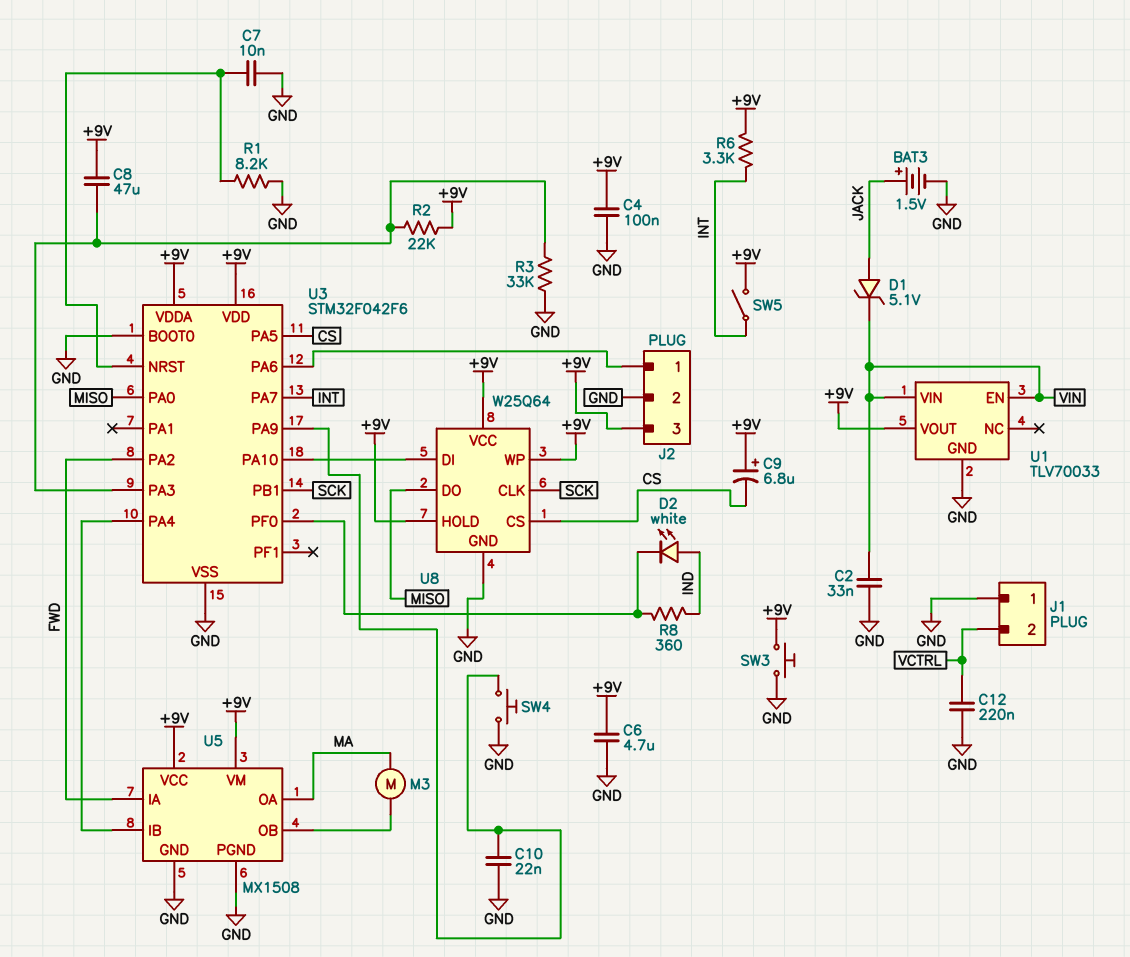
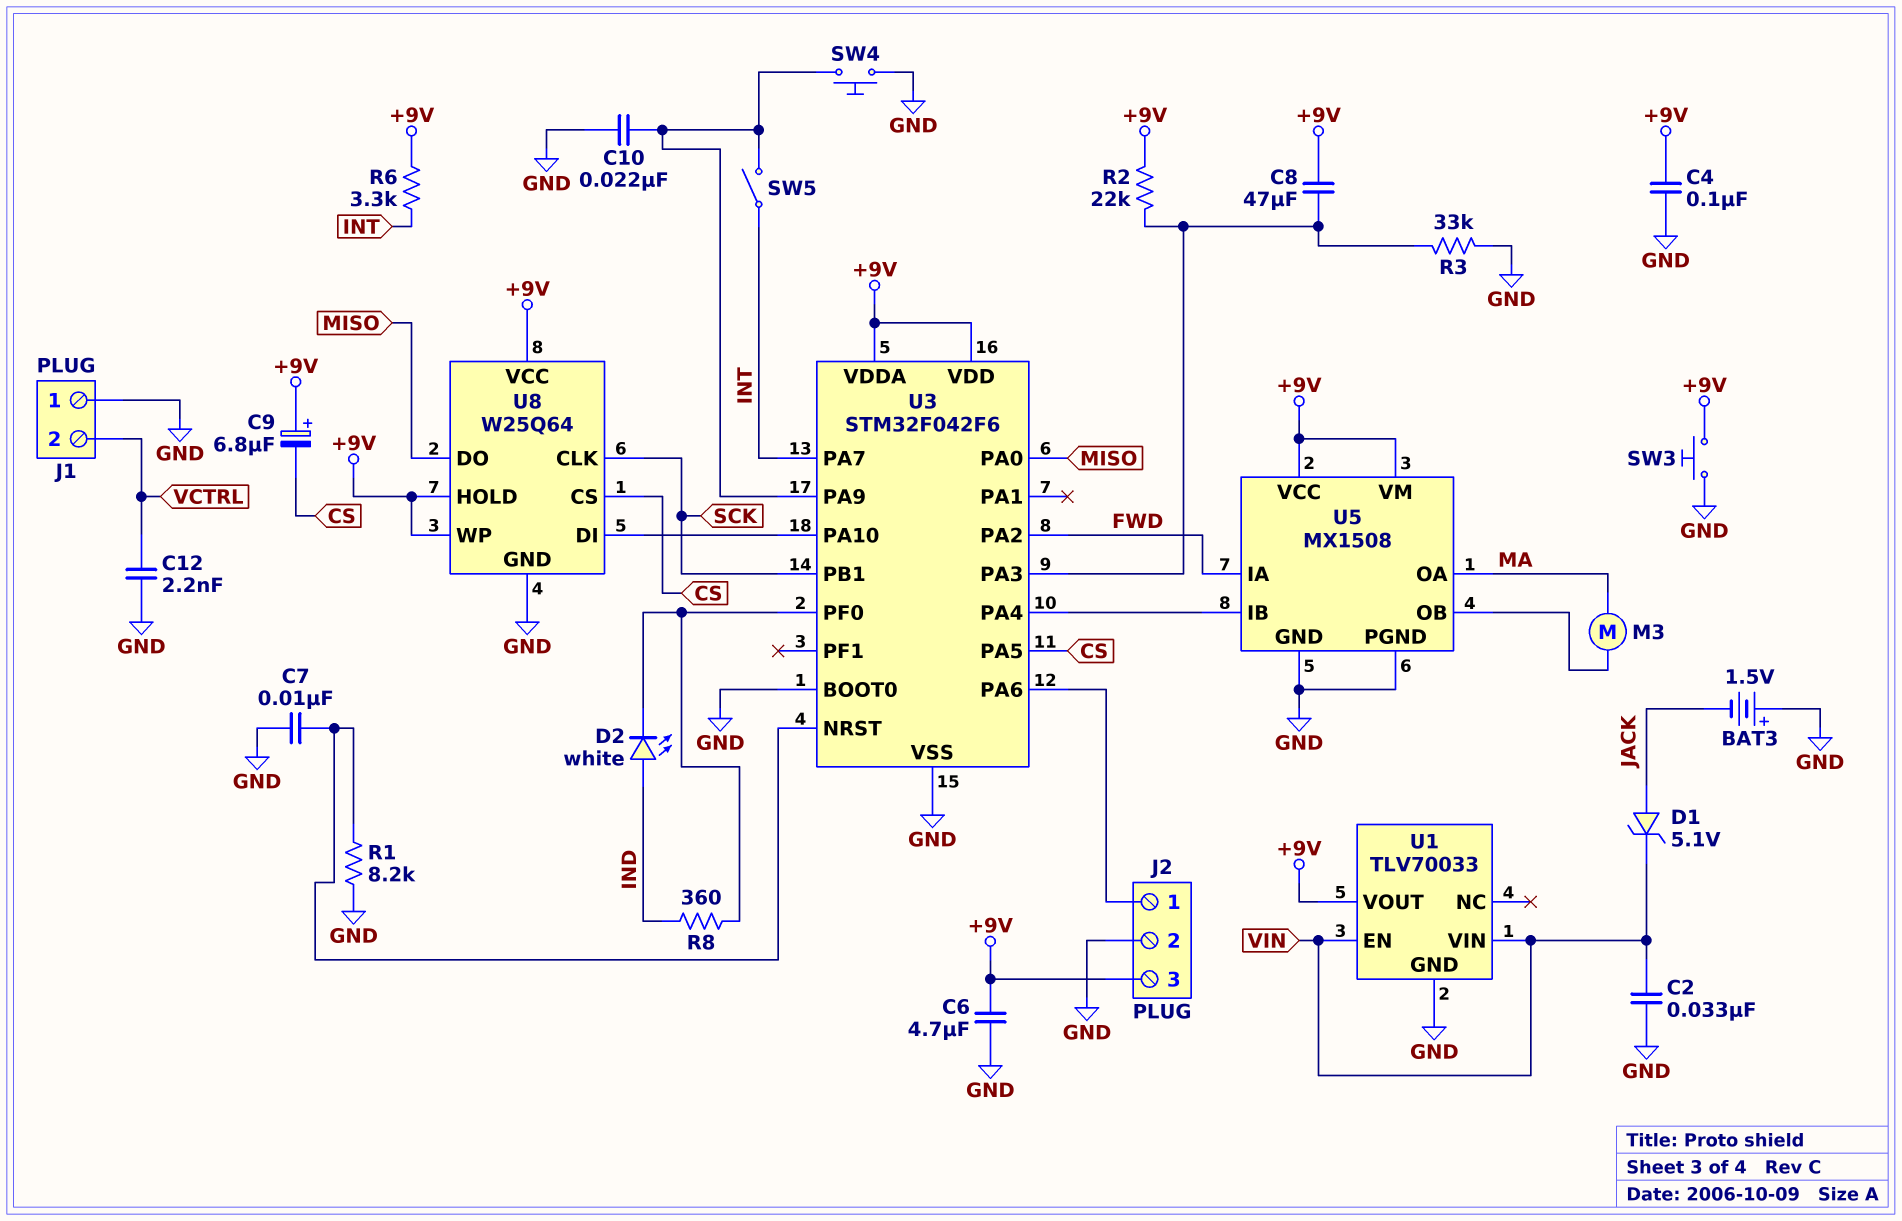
BAT3: 1.5V (plus JACK, minus GND) -> 1.5V (plus GND, minus JACK)
C12: 220nF (GND, VCTRL) -> 2.2nF (GND, VCTRL)
SW5: switch (+9V, INT) -> switch (INT, U3/PA9)

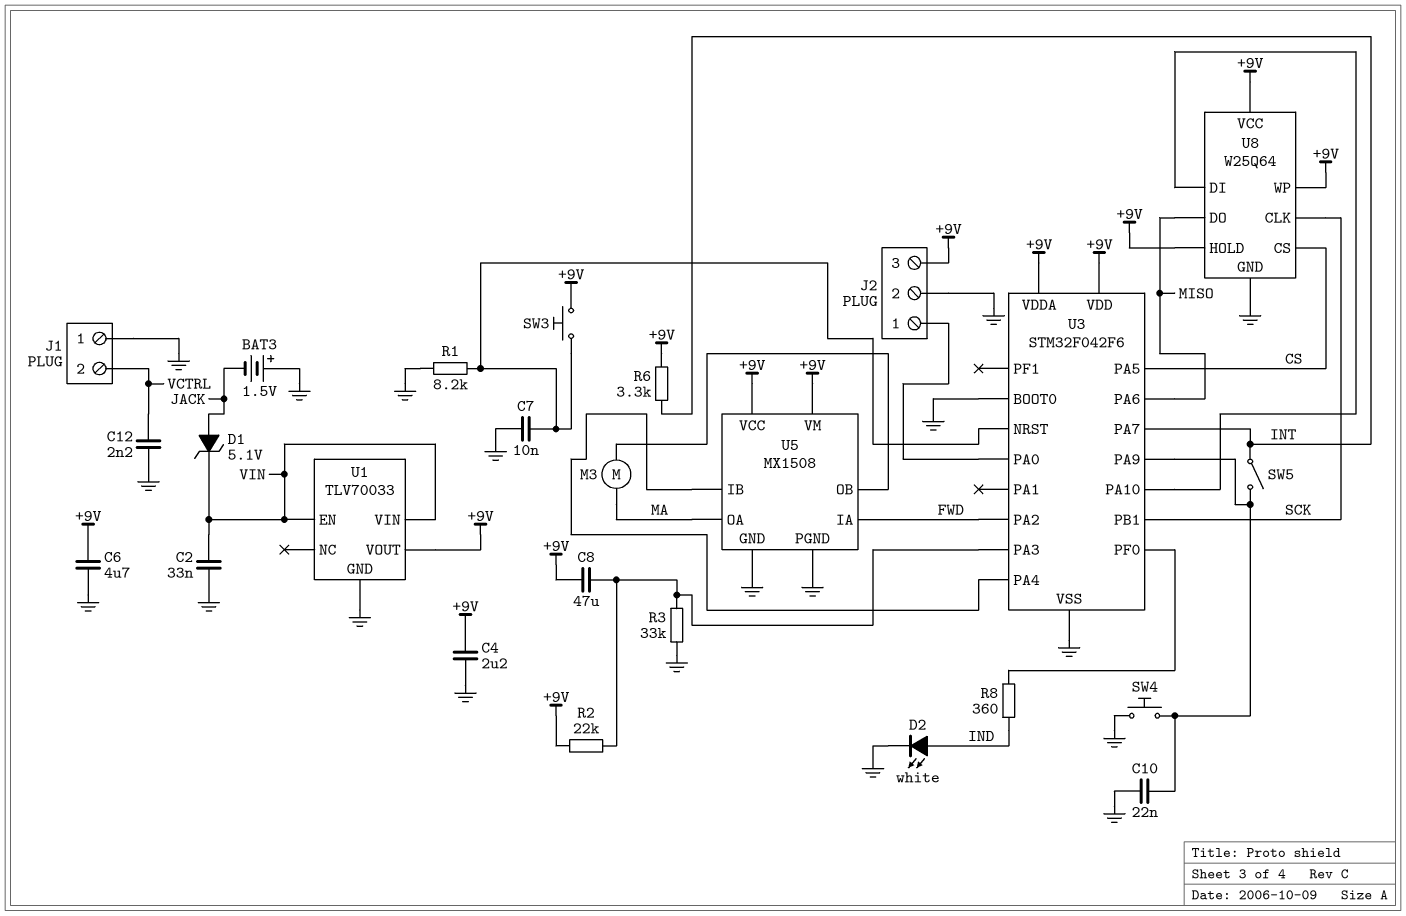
C4: 100nF (+9V, GND) -> 2.2uF (+9V, GND)
C9: 6.8uF (plus +9V, minus CS) -> none
D2: LED white (A IND, K U3/PF0) -> LED white (A IND, K GND)
SW3: button (+9V, GND) -> button (+9V, U3/NRST)
U3 pin PA0: MISO -> J2/1
U3 pin PA6: J2/1 -> MISO

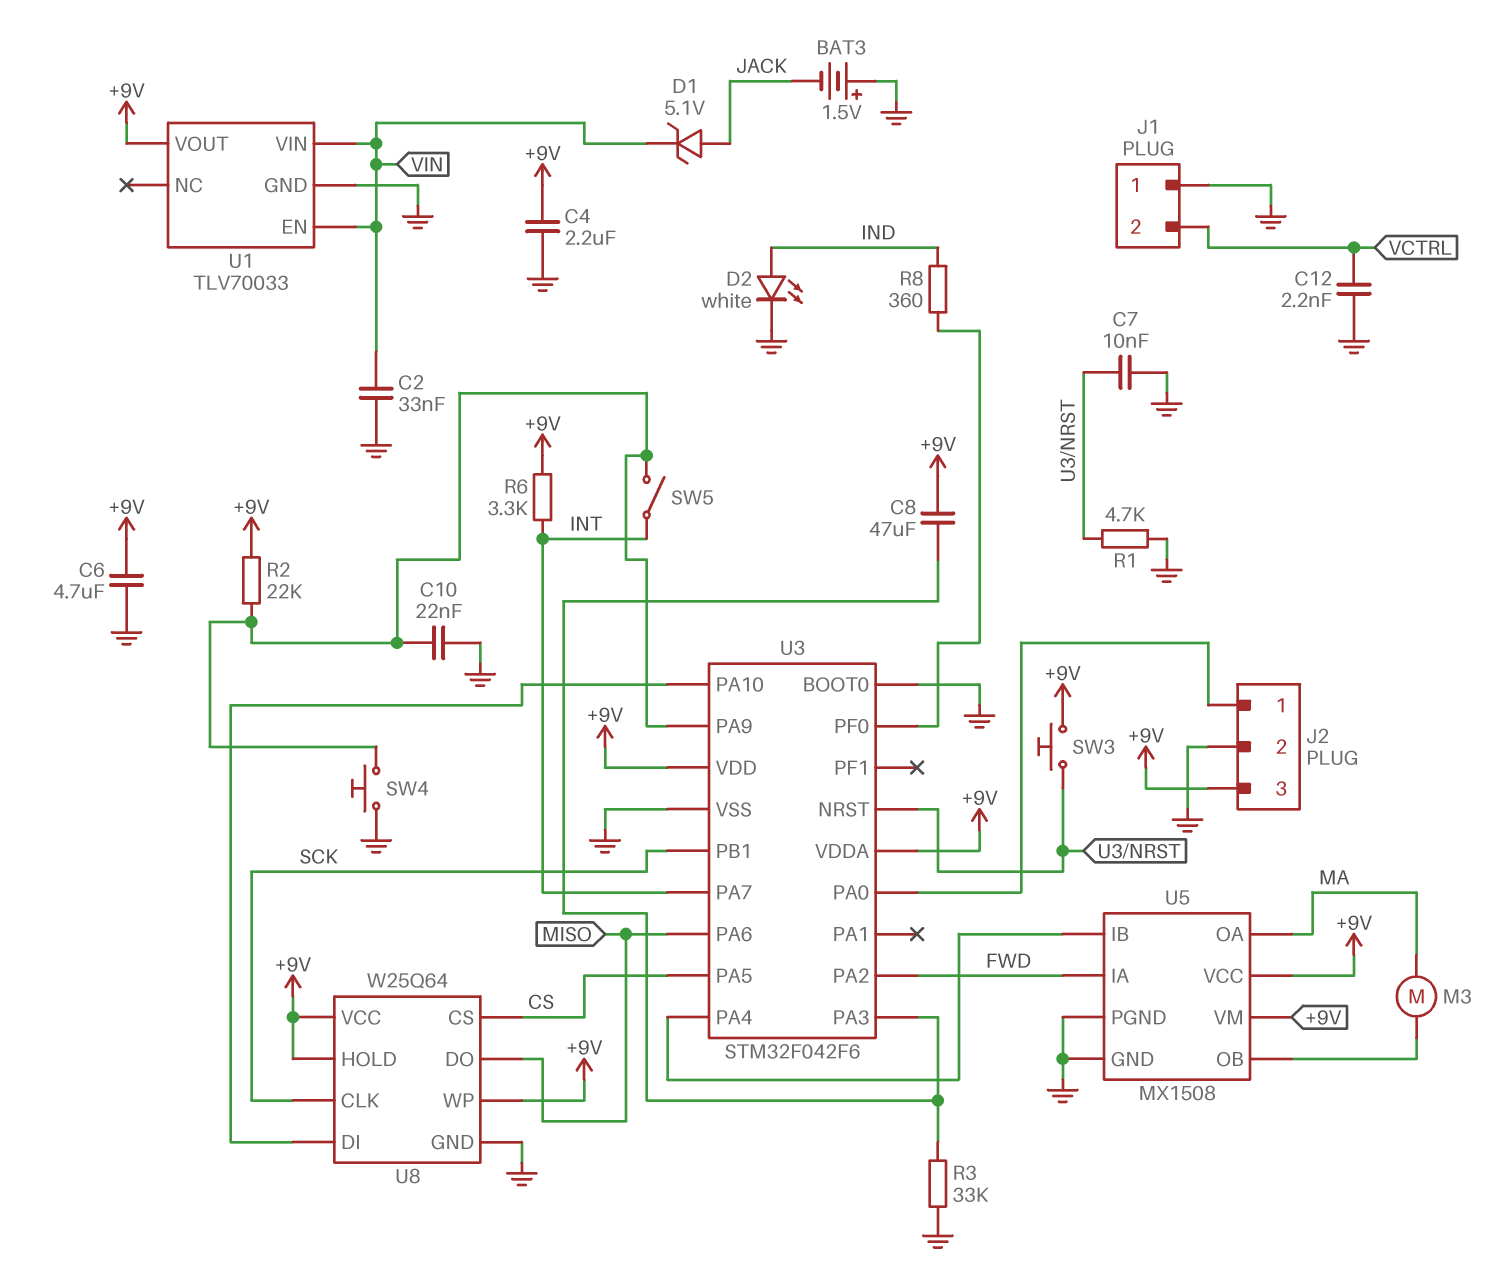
R1: 8.2k (GND, U3/NRST) -> 4.7k (GND, U3/NRST)
R2: 22k (+9V, U3/PA3) -> 22k (+9V, U3/PA9)

